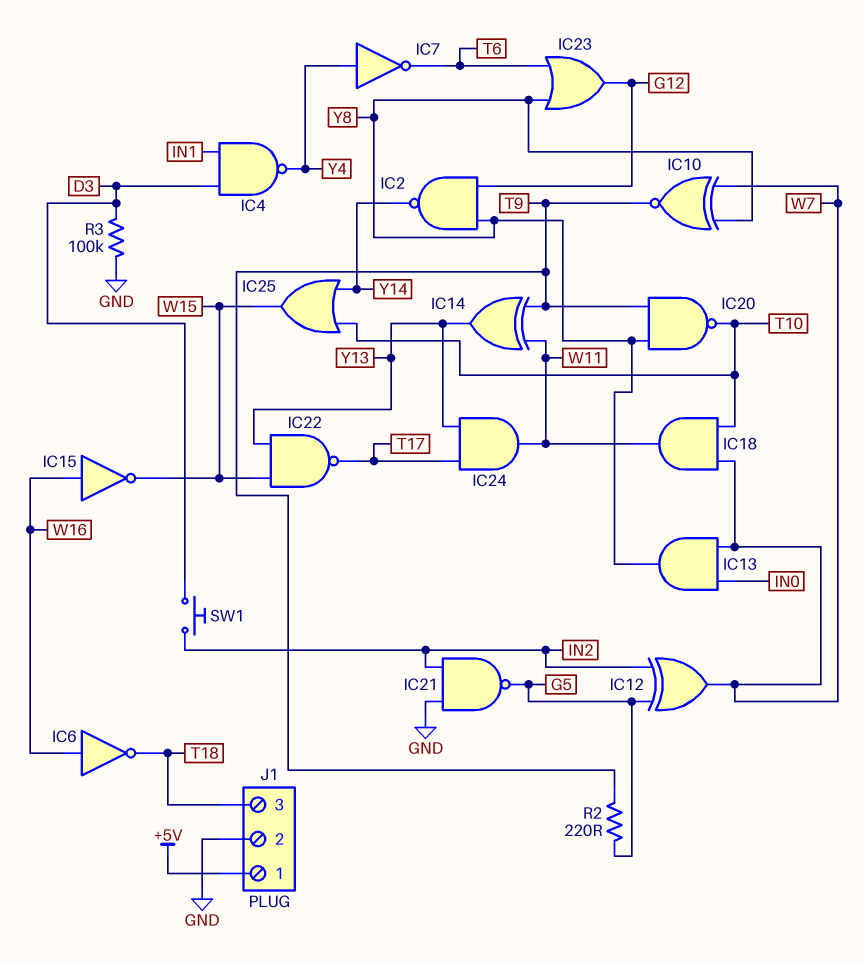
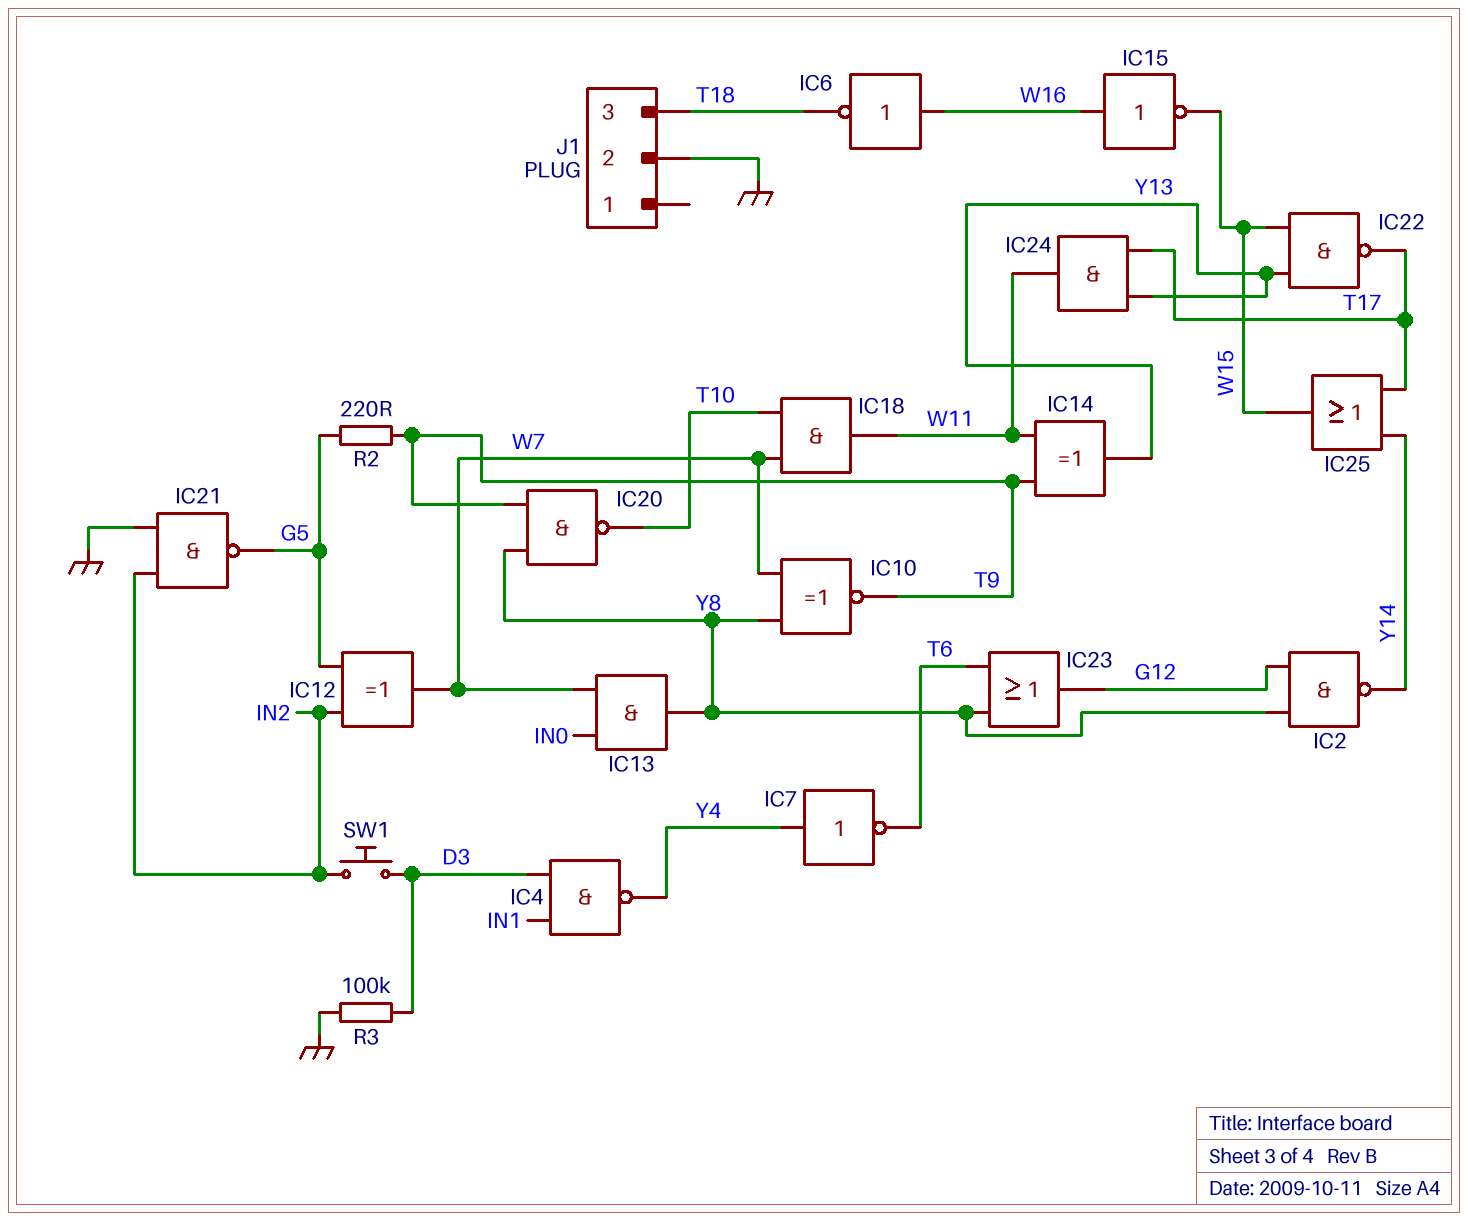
IC25: OR (in T10, in Y14, out W15) -> OR (in T17, in Y14, out W15)
J1 pin 1: +5V -> none

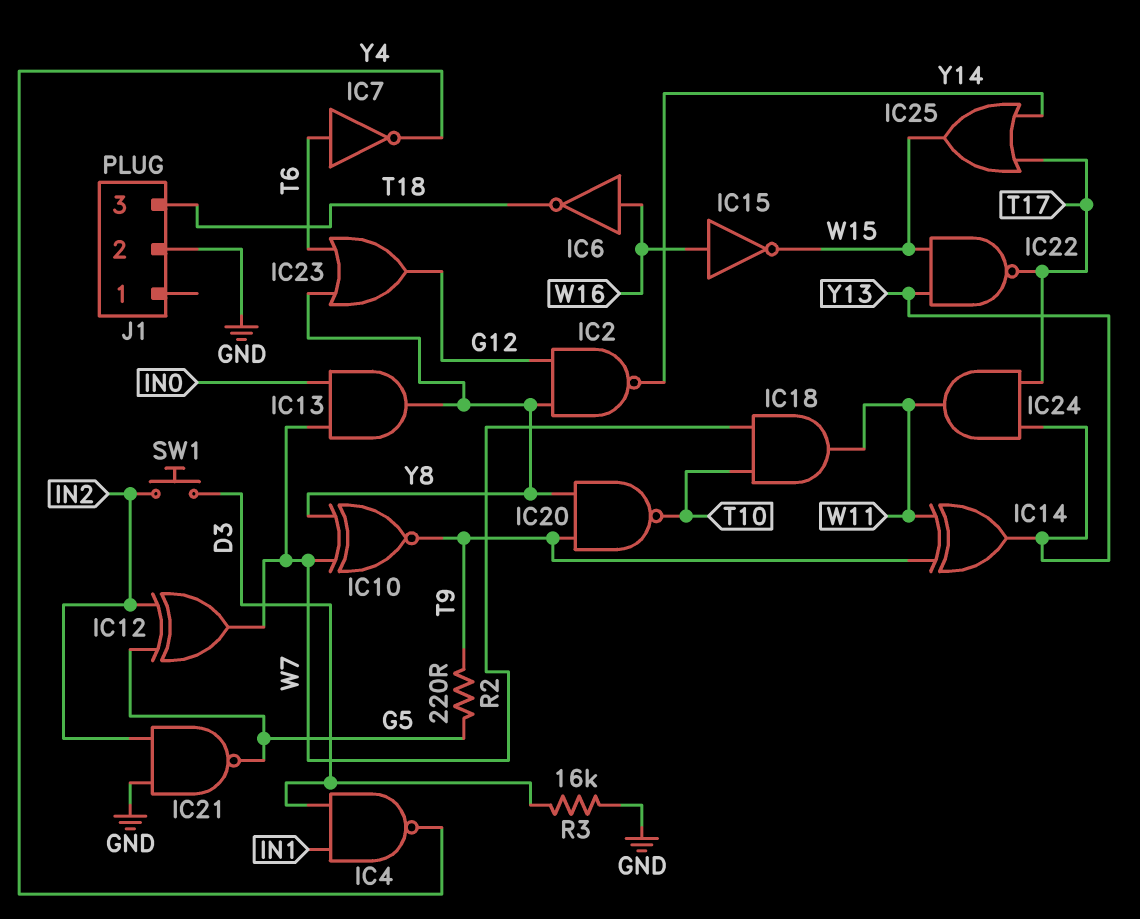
IC7: NOT (in Y4, out T6) -> NOT (in T6, out Y4)
R3: 100k (D3, GND) -> 16k (D3, GND)

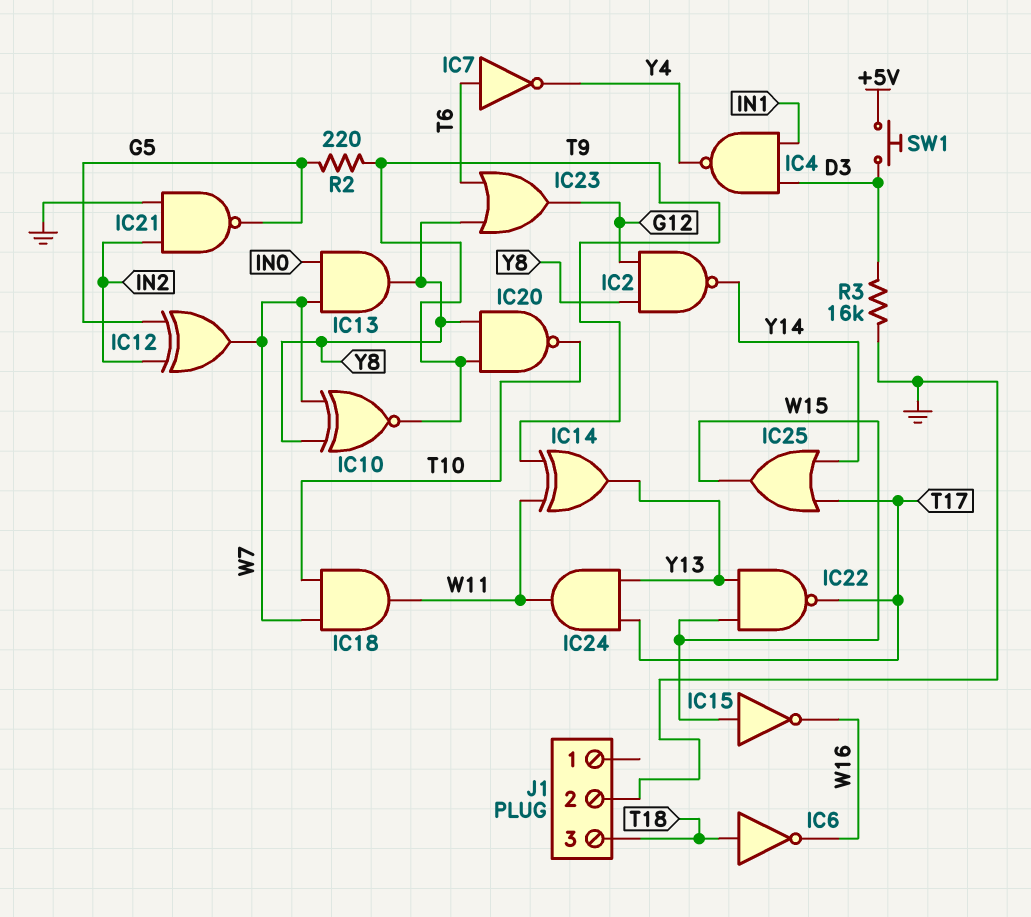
IC6: NOT (in W16, out T18) -> NOT (in T18, out W16)
IC15: NOT (in W16, out W15) -> NOT (in W15, out W16)
SW1: button (D3, IN2) -> button (+5V, D3)

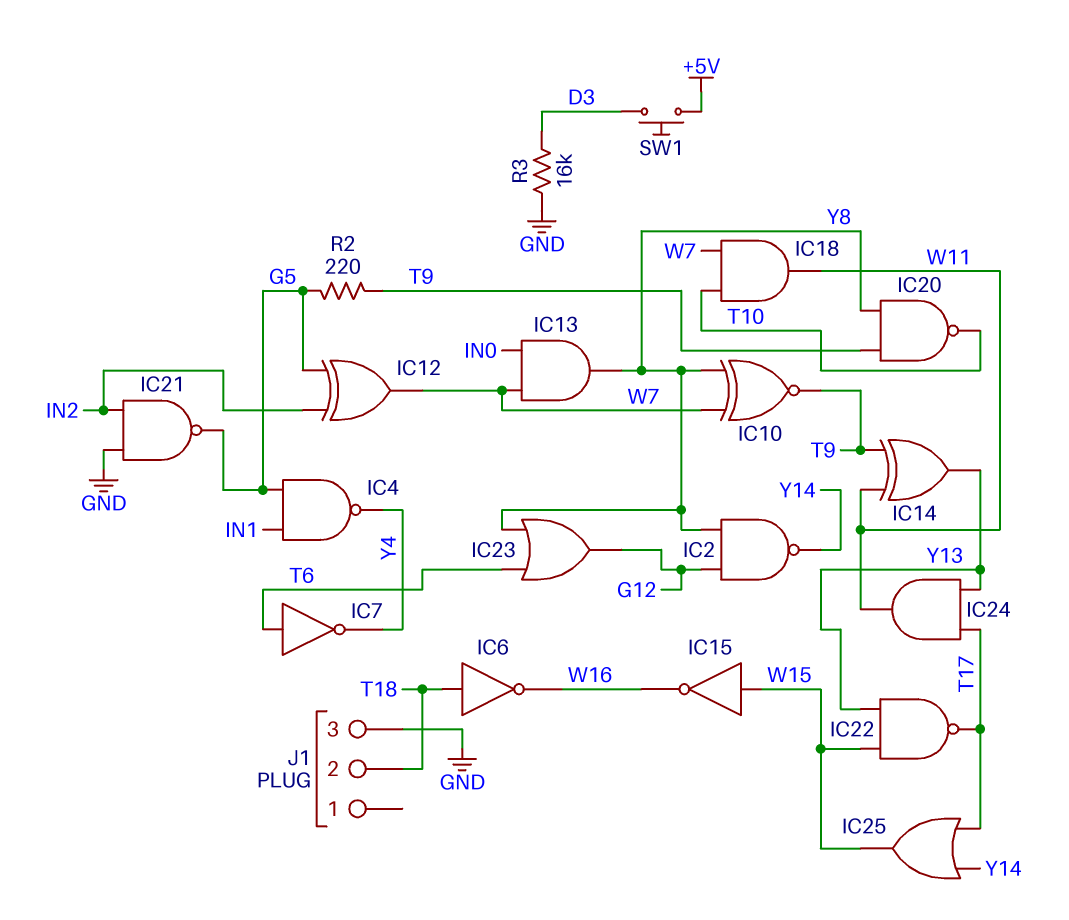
IC4: NAND (in D3, in IN1, out Y4) -> NAND (in G5, in IN1, out Y4)
J1 pin 2: GND -> T18
J1 pin 3: T18 -> GND

